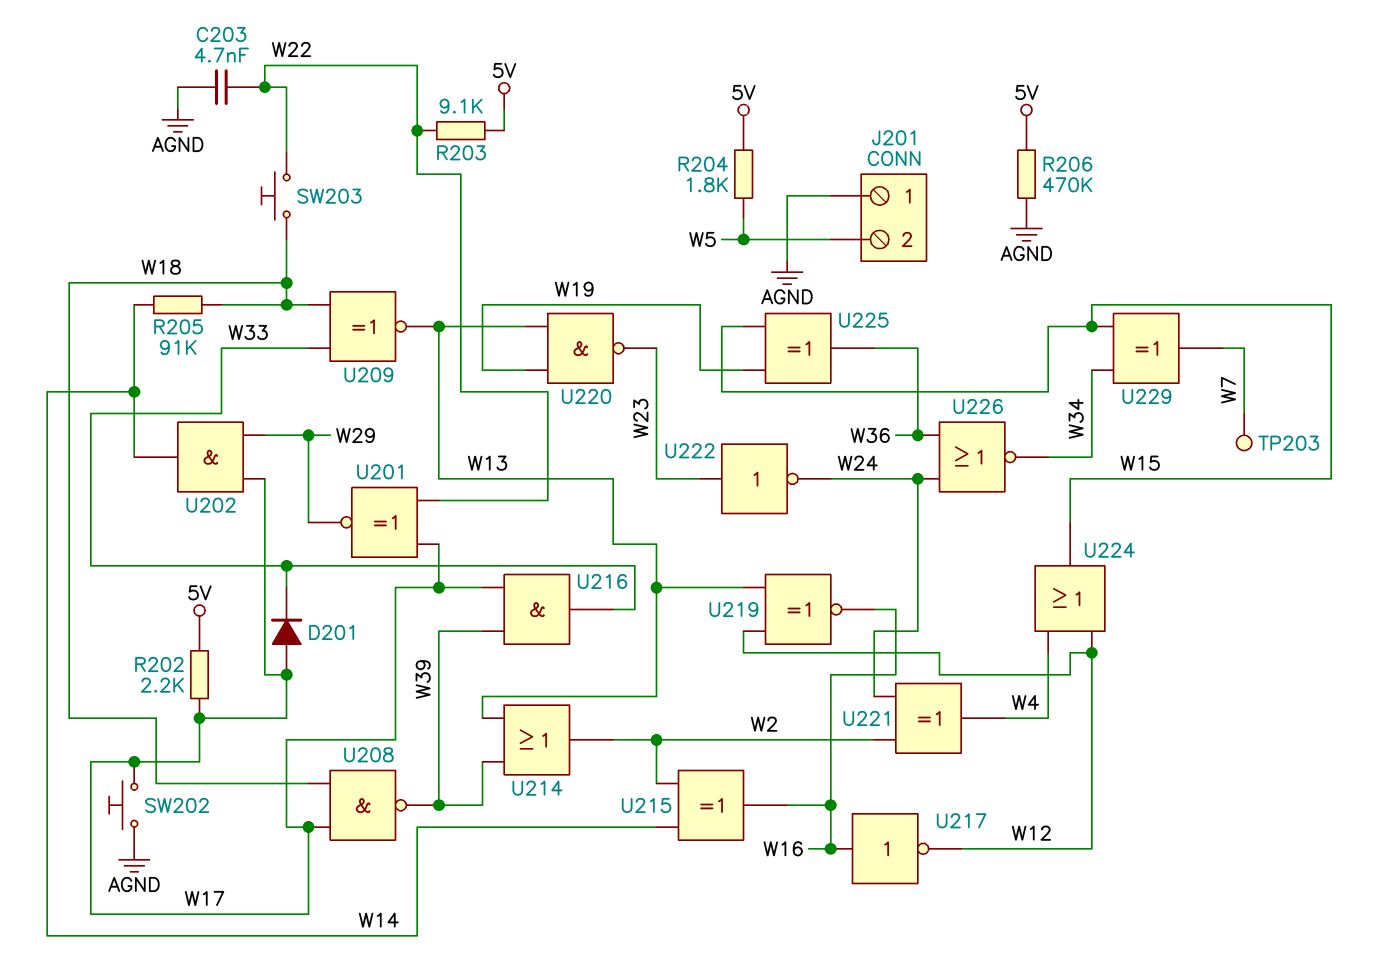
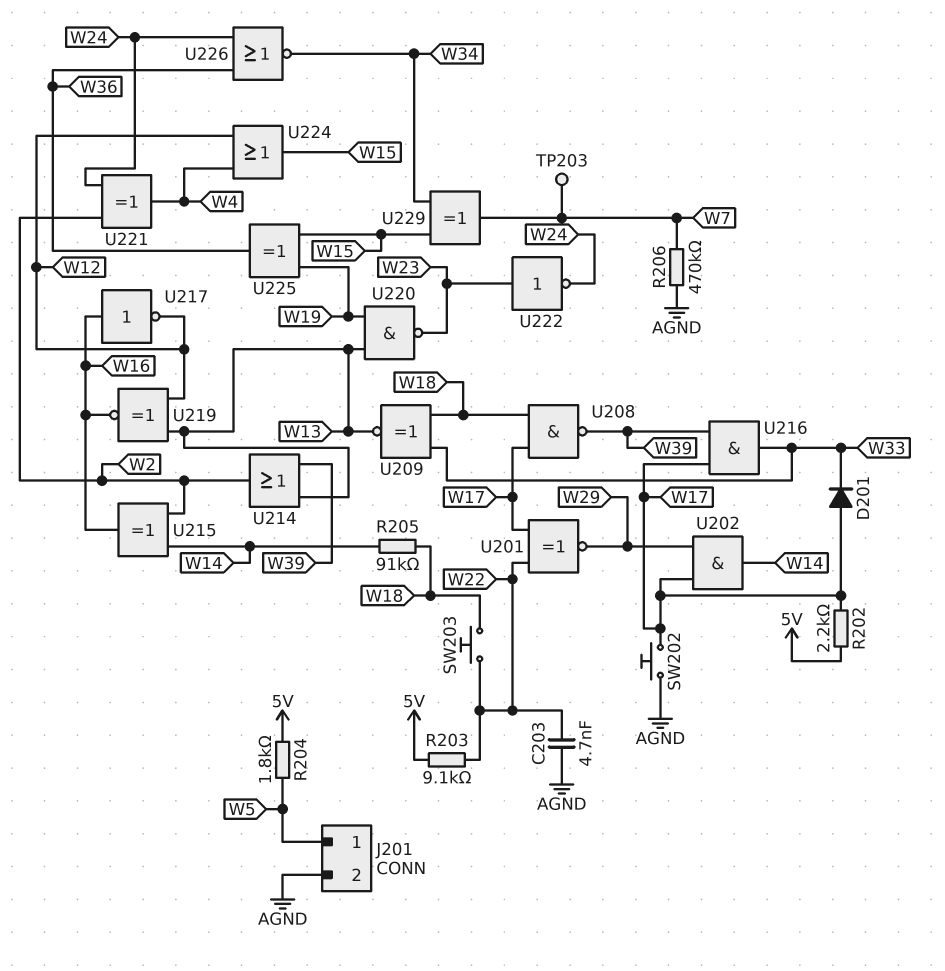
J201 pin 1: AGND -> W5
J201 pin 2: W5 -> AGND
R206: 470k (5V, AGND) -> 470k (AGND, W7)

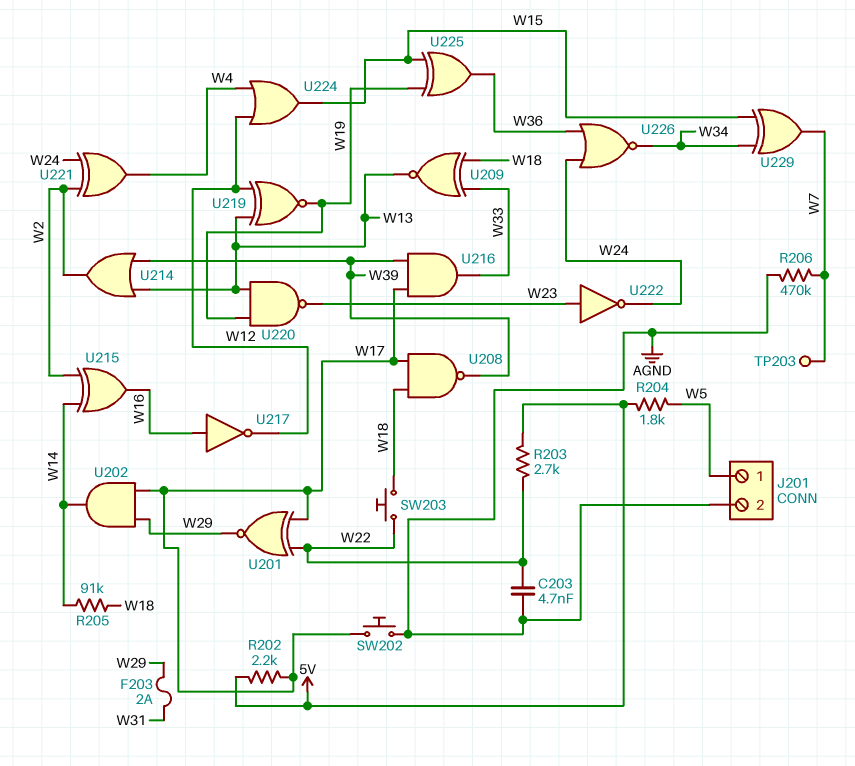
D201: diode (A W17, K W33) -> none
F203: none -> 2A (W29, W31)
R203: 9.1k (5V, W22) -> 2.7k (5V, W22)
U219: XNOR (in W12, in W13, out W16) -> XNOR (in W12, in W13, out W19)

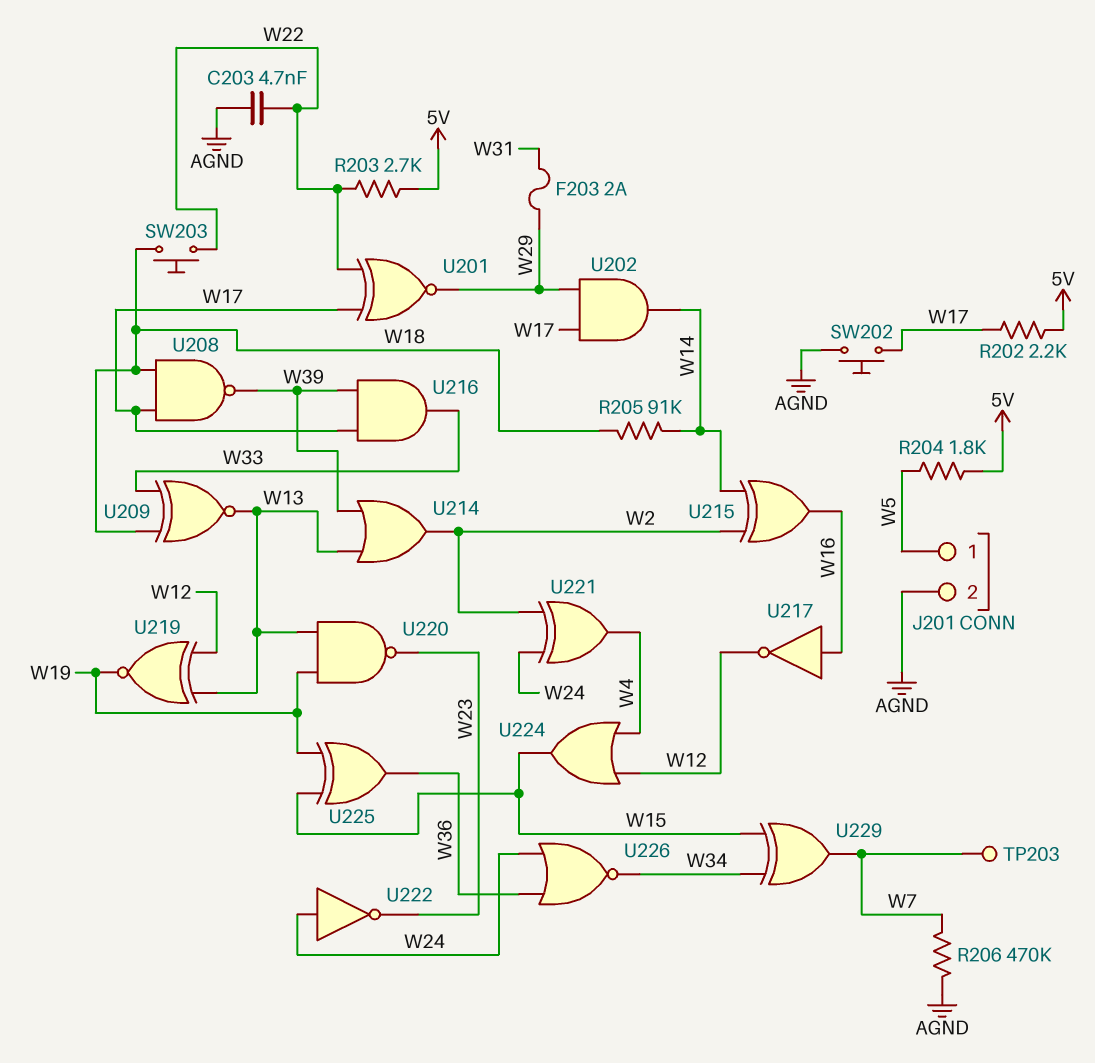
U222: NOT (in W23, out W24) -> NOT (in W24, out W23)

